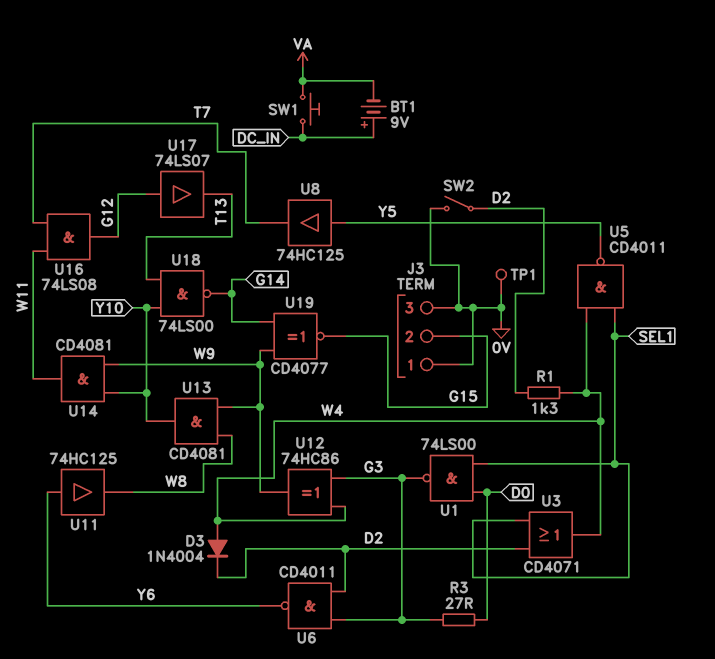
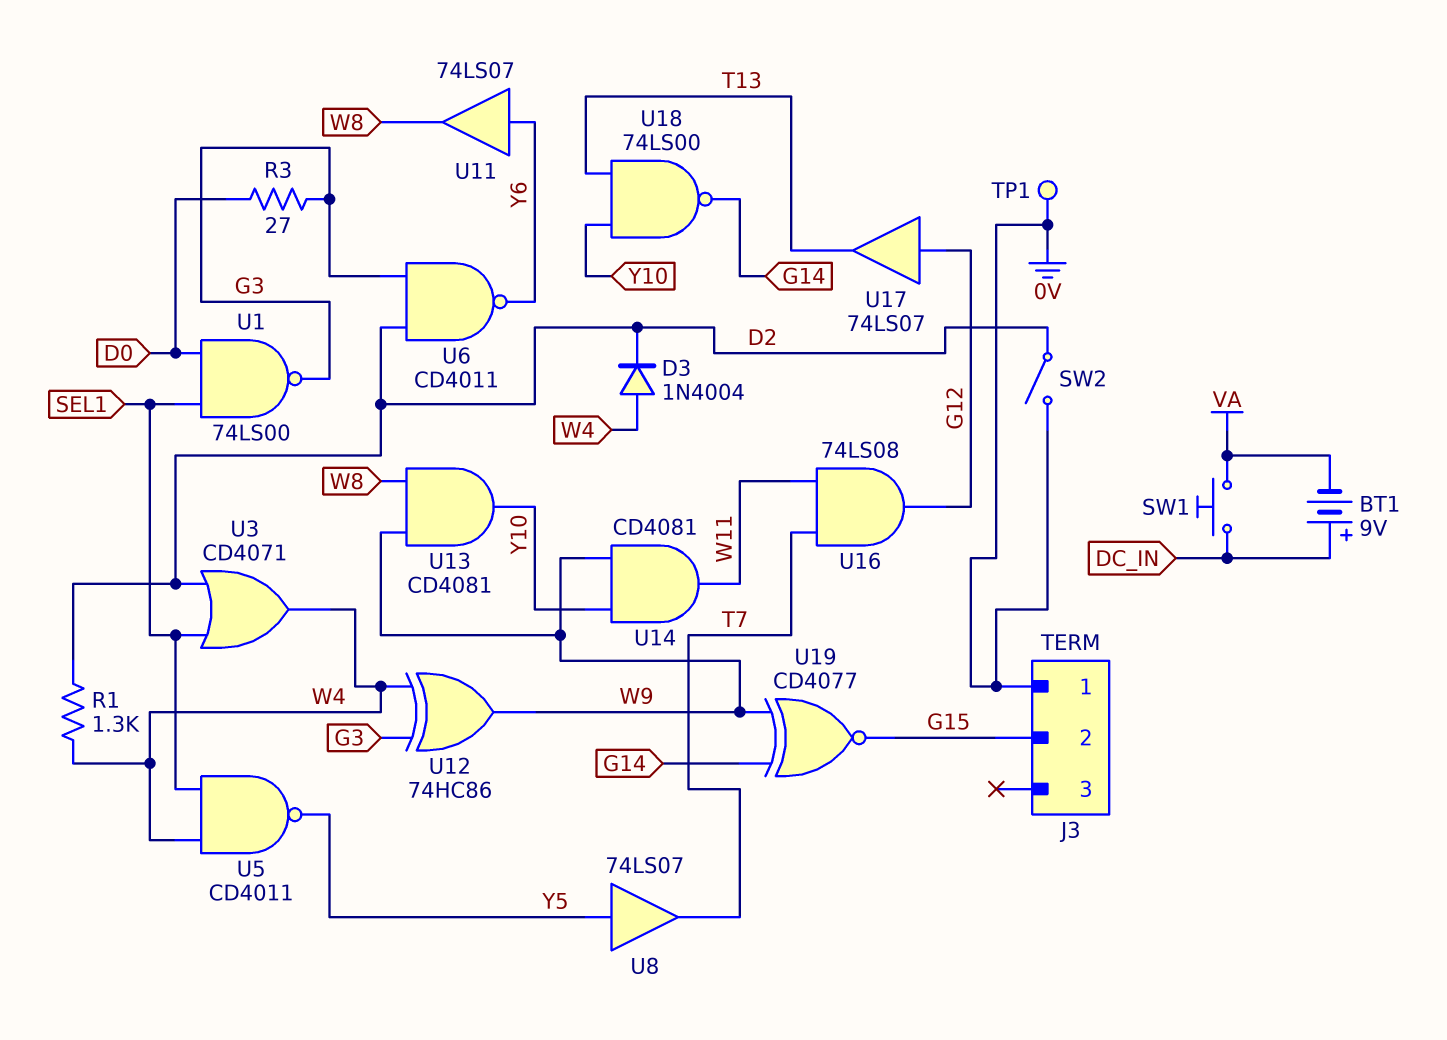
J3 pin 3: 0V -> none
U8: buffer 74HC125 (in Y5, out T7) -> buffer 74LS07 (in Y5, out T7)
U11: buffer 74HC125 (in Y6, out W8) -> buffer 74LS07 (in Y6, out W8)

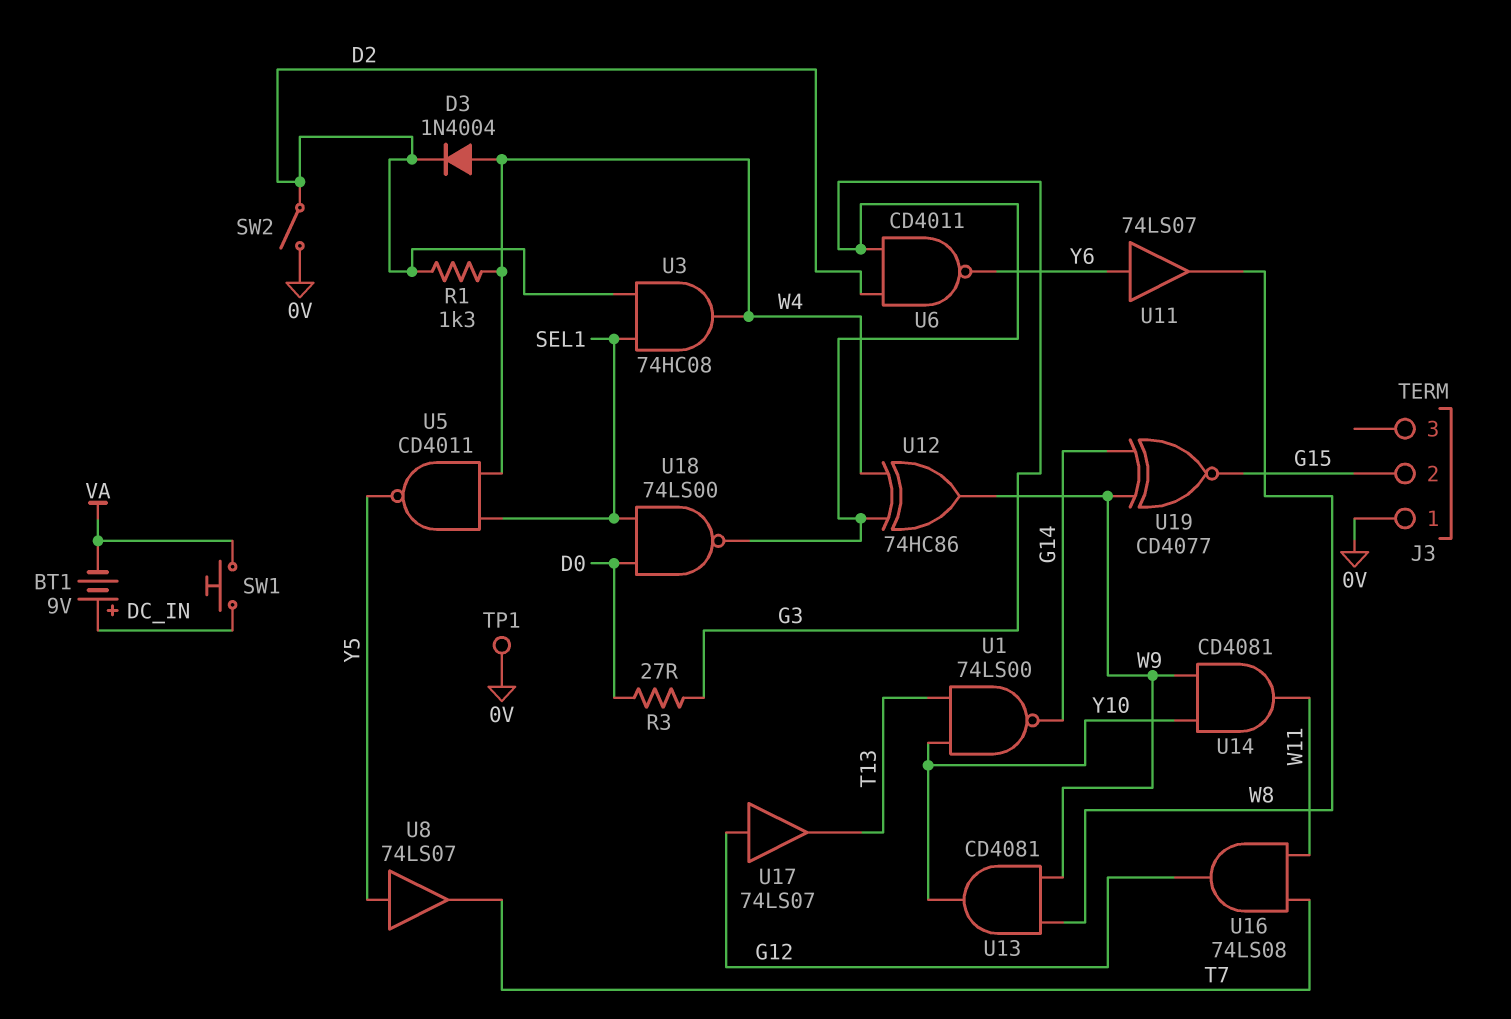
U1: NAND 74LS00 (in D0, in SEL1, out G3) -> NAND 74LS00 (in T13, in Y10, out G14)
U3: OR CD4071 (in D2, in SEL1, out W4) -> AND 74HC08 (in D2, in SEL1, out W4)
U18: NAND 74LS00 (in T13, in Y10, out G14) -> NAND 74LS00 (in D0, in SEL1, out G3)

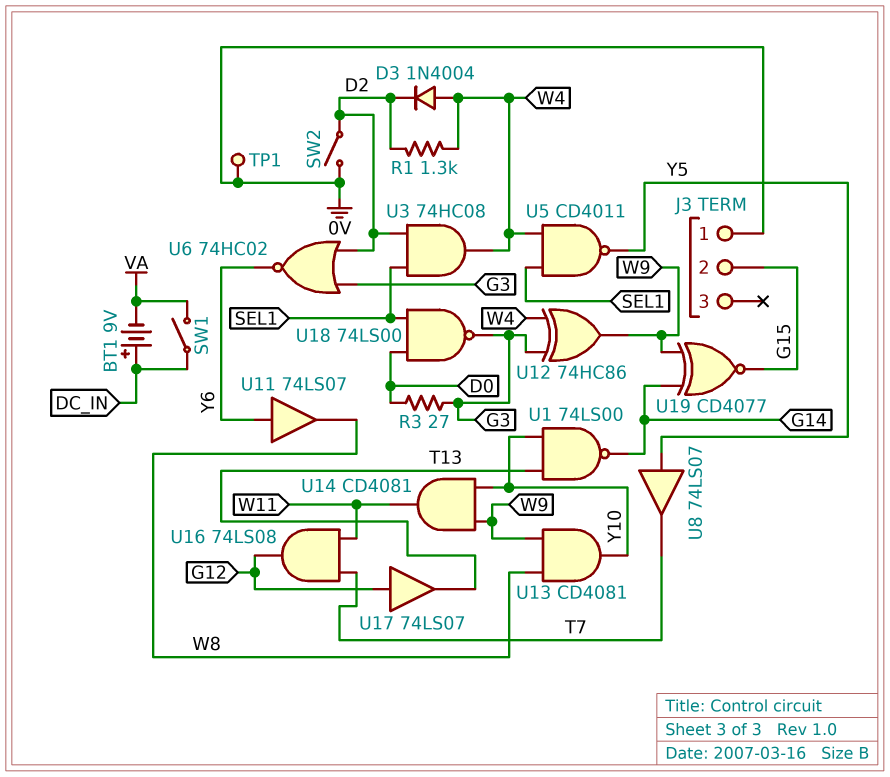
SW1: button (DC_IN, VA) -> switch (DC_IN, VA)
U6: NAND CD4011 (in D2, in G3, out Y6) -> NOR 74HC02 (in D2, in G3, out Y6)

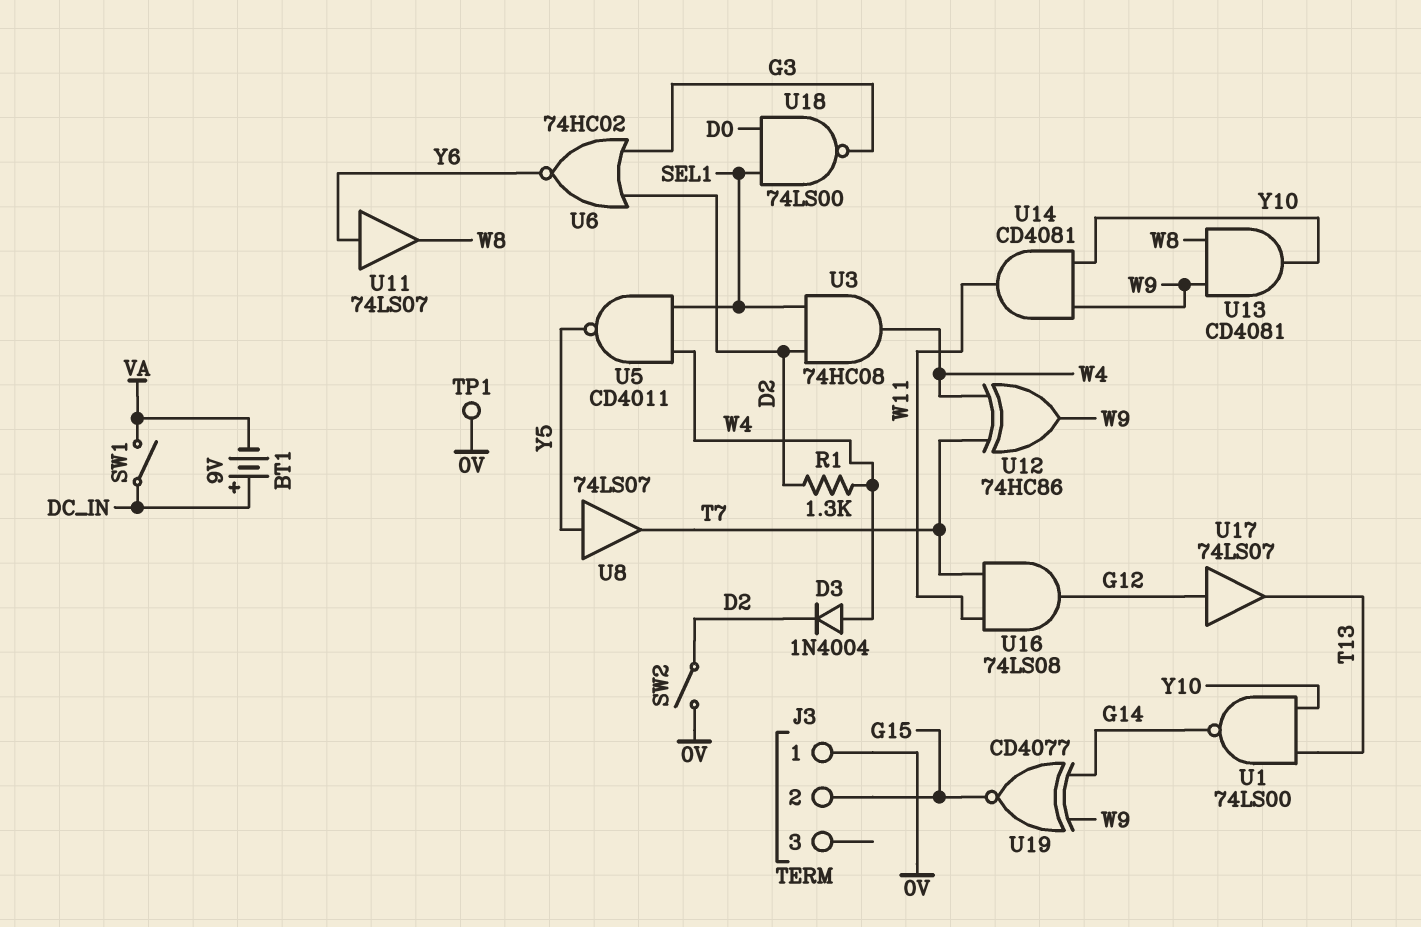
R3: 27 (D0, G3) -> none
U12: XOR 74HC86 (in G3, in W4, out W9) -> XOR 74HC86 (in T7, in W4, out W9)

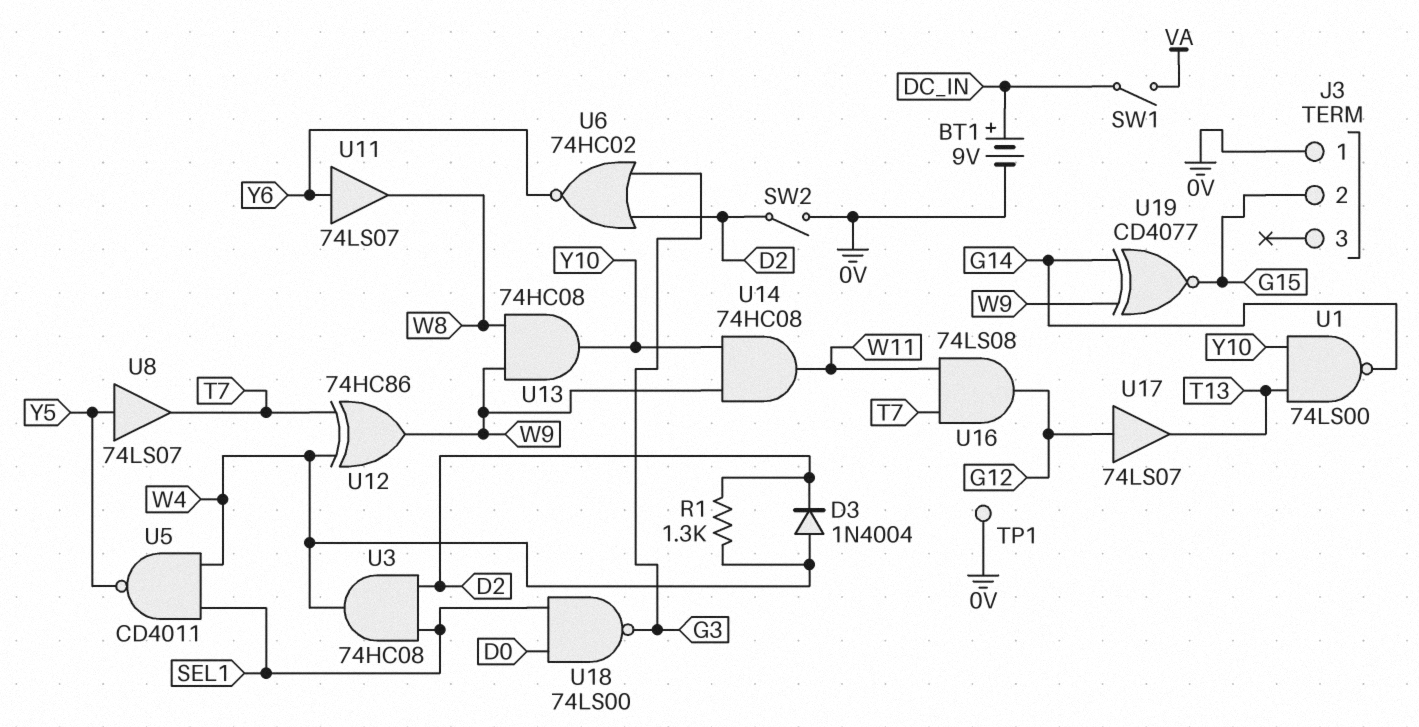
BT1: 9V (plus DC_IN, minus VA) -> 9V (plus DC_IN, minus 0V)
U13: AND CD4081 (in W8, in W9, out Y10) -> AND 74HC08 (in W8, in W9, out Y10)
U14: AND CD4081 (in W9, in Y10, out W11) -> AND 74HC08 (in W9, in Y10, out W11)

